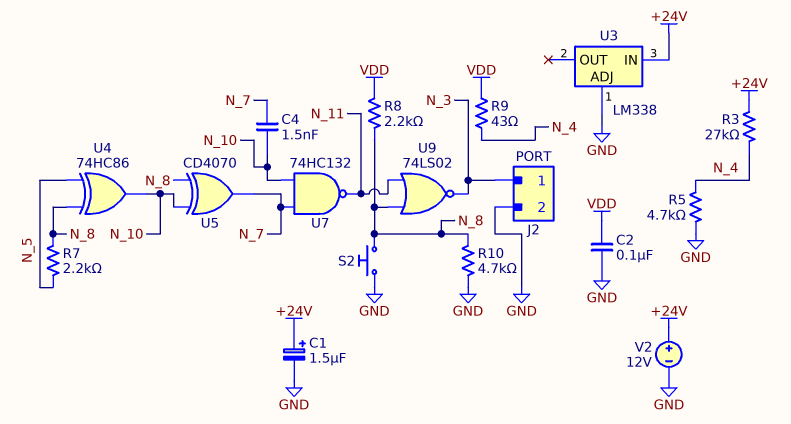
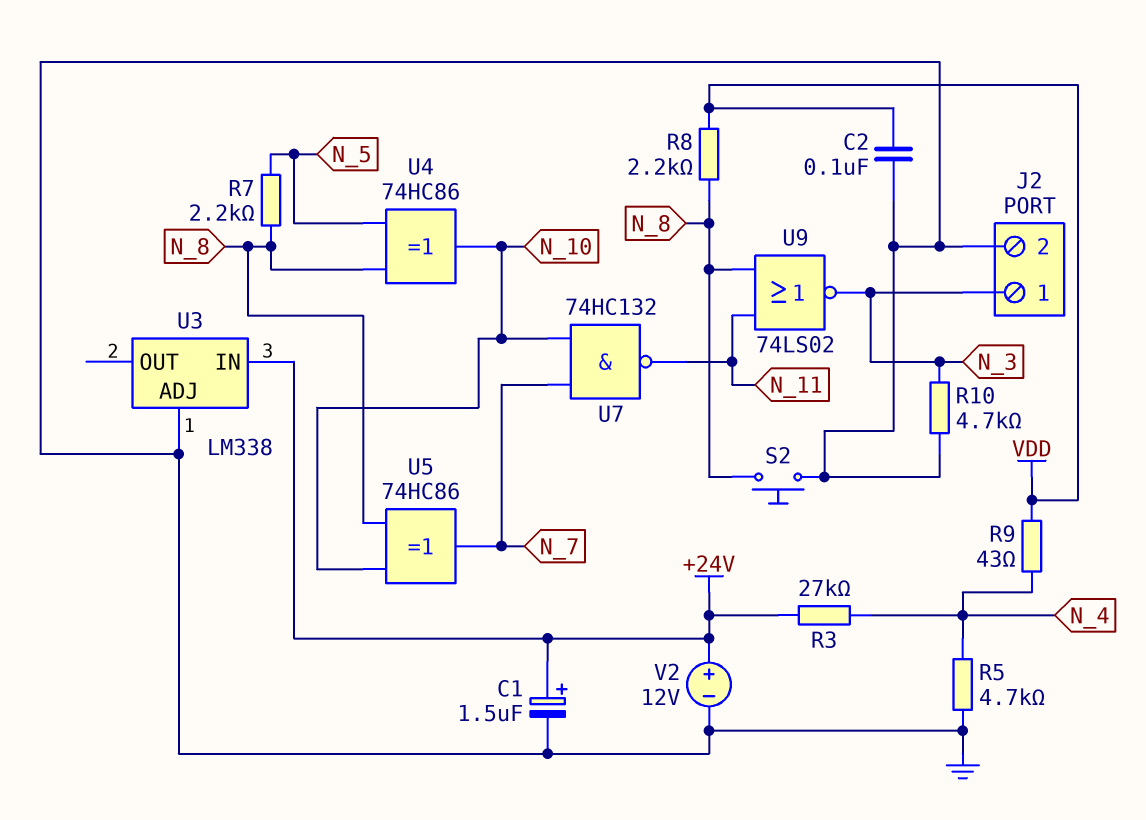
C4: 1.5nF (N_7, N_10) -> none
R10: 4.7k (GND, N_8) -> 4.7k (GND, N_3)
U5: XOR CD4070 (in N_8, in N_10, out N_7) -> XOR 74HC86 (in N_8, in N_10, out N_7)

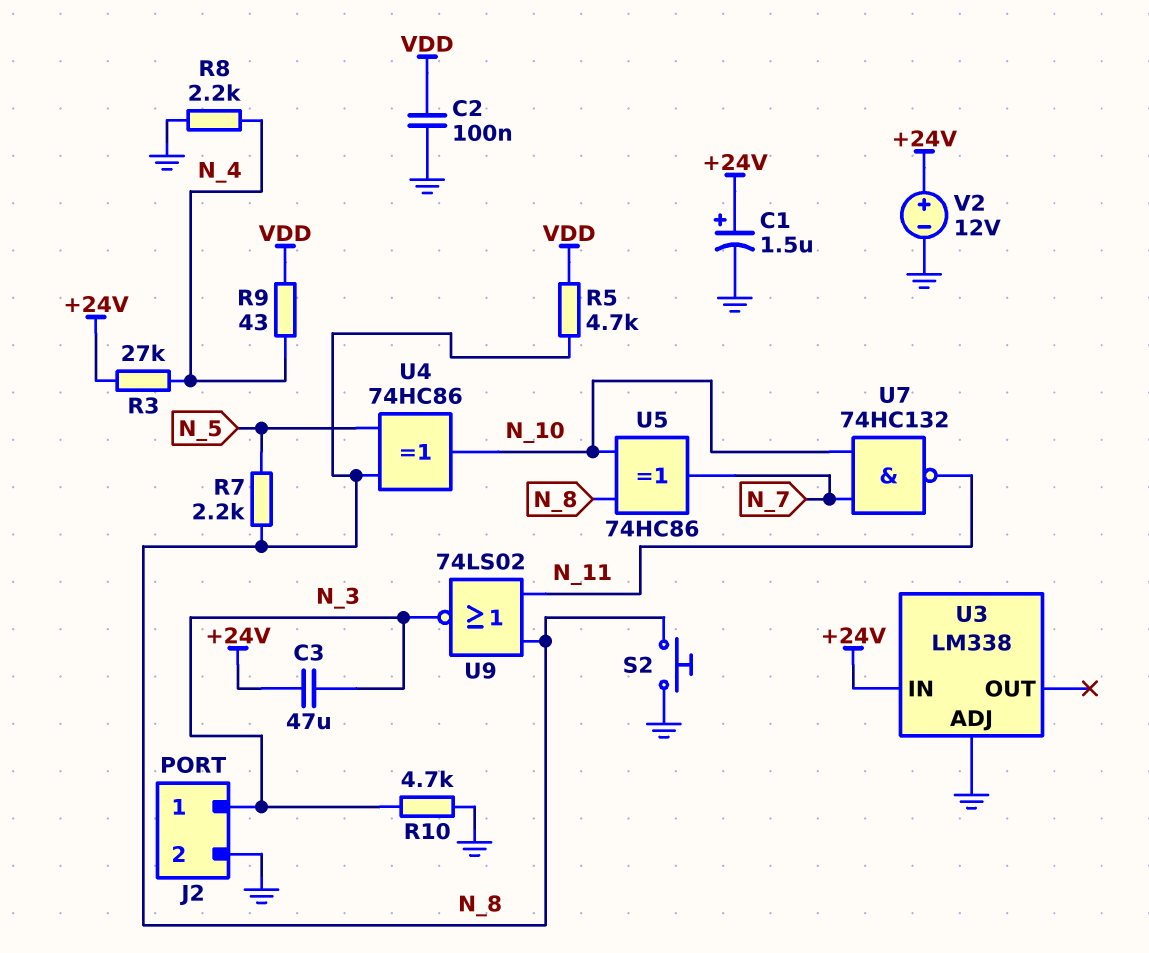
C3: none -> 47uF (+24V, N_3)
R5: 4.7k (GND, N_4) -> 4.7k (N_8, VDD)
R8: 2.2k (N_8, VDD) -> 2.2k (GND, N_4)

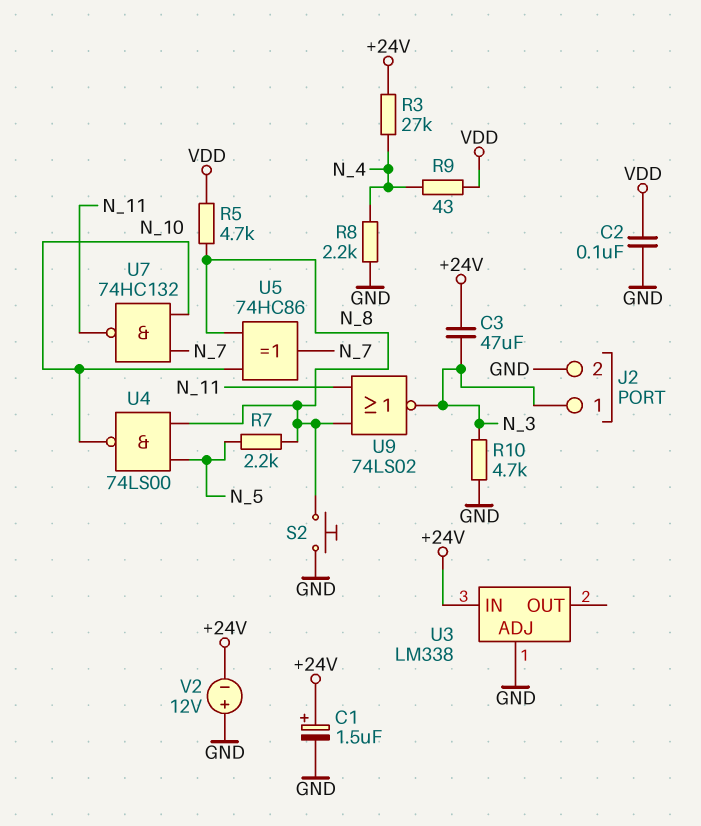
U4: XOR 74HC86 (in N_5, in N_8, out N_10) -> NAND 74LS00 (in N_5, in N_8, out N_10)
V2: 12V (plus +24V, minus GND) -> 12V (plus GND, minus +24V)

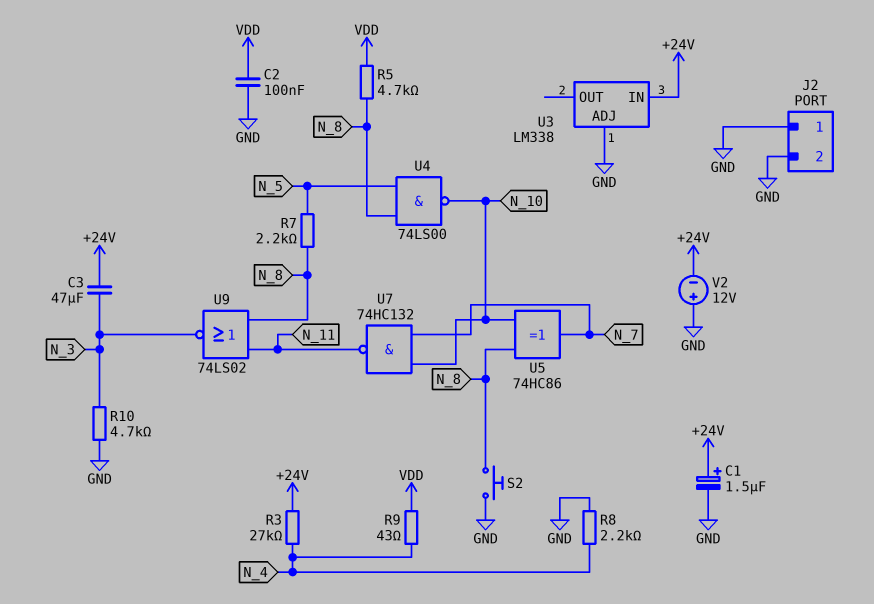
J2 pin 1: N_3 -> GND

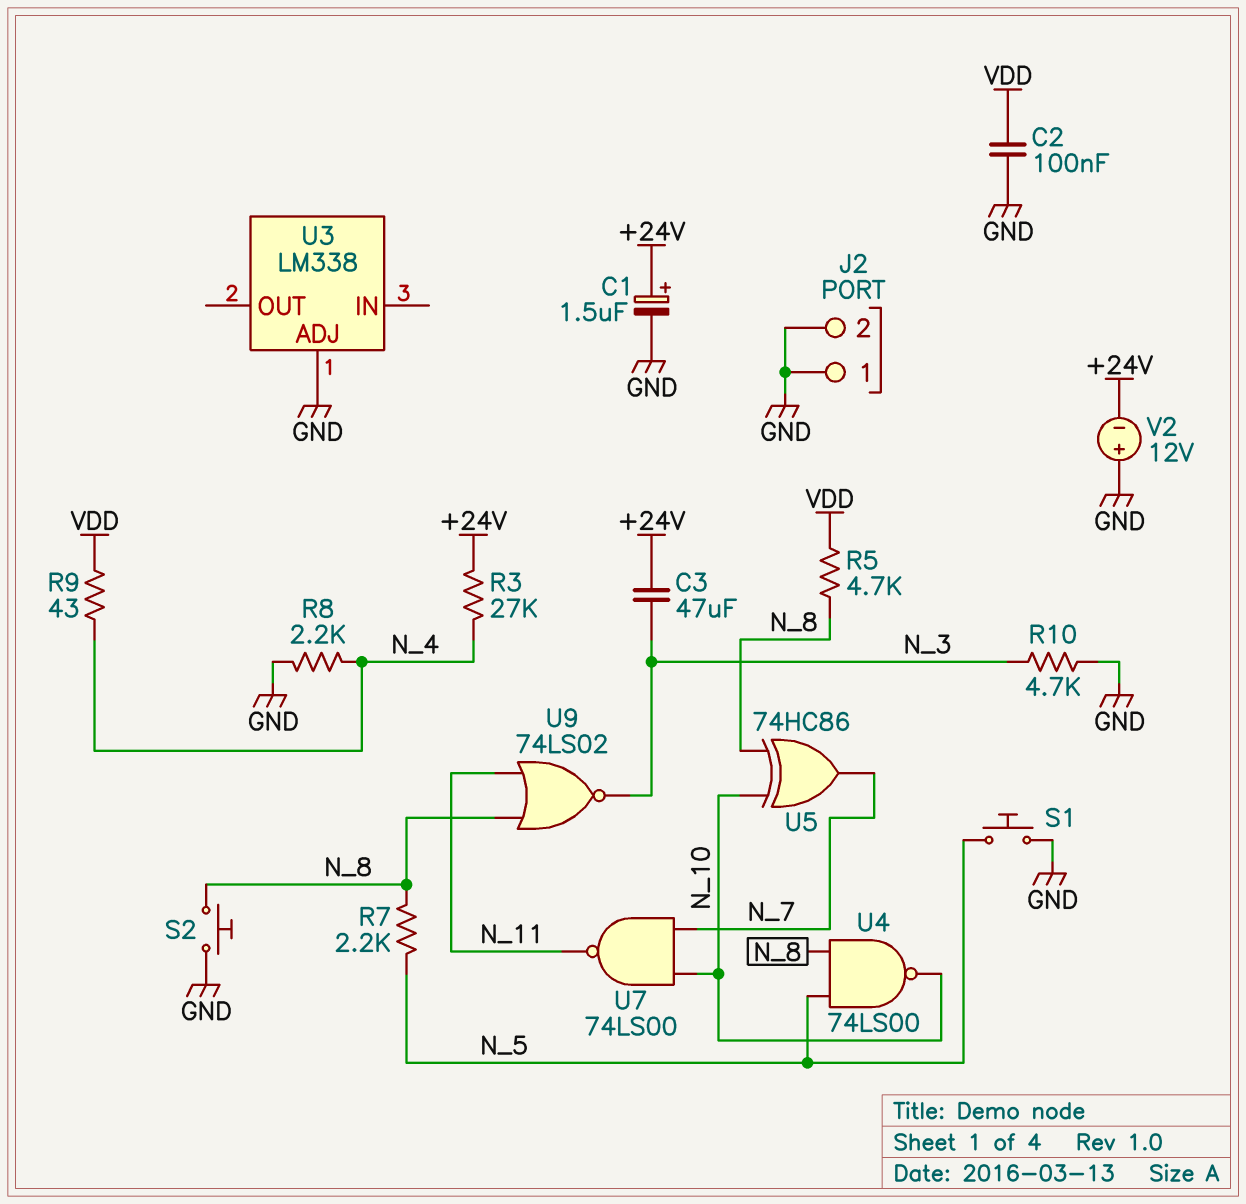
S1: none -> button (GND, N_5)
U3 pin IN: +24V -> none
U7: NAND 74HC132 (in N_7, in N_10, out N_11) -> NAND 74LS00 (in N_7, in N_10, out N_11)

